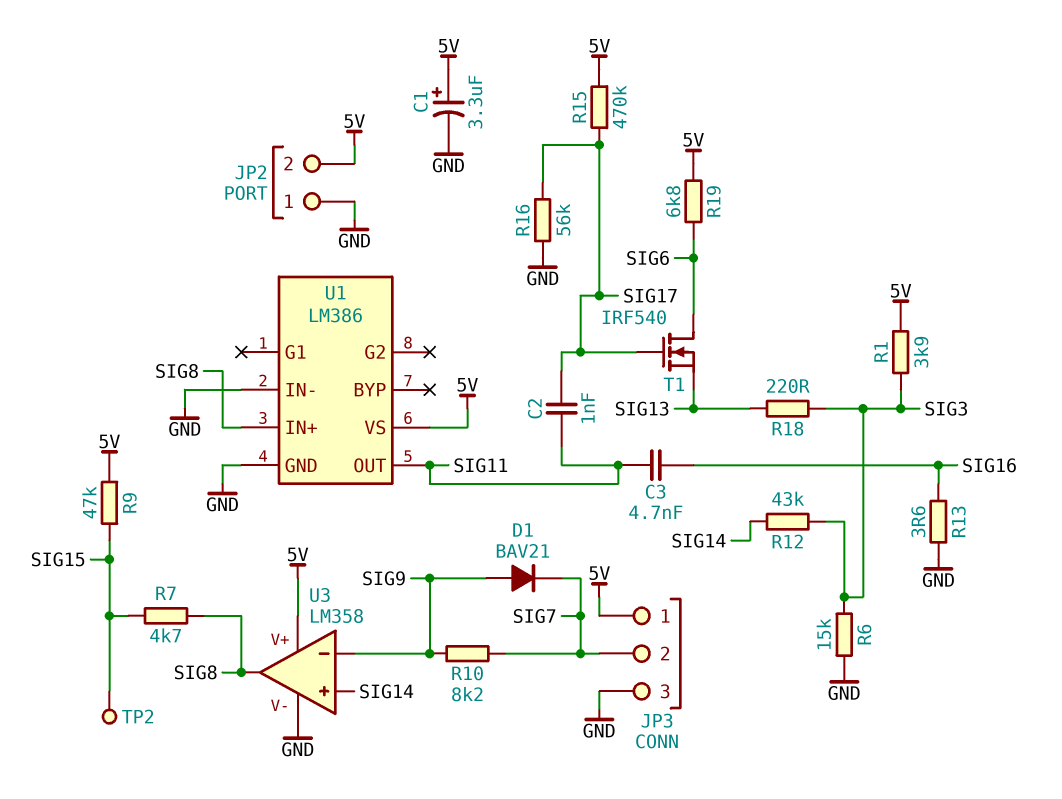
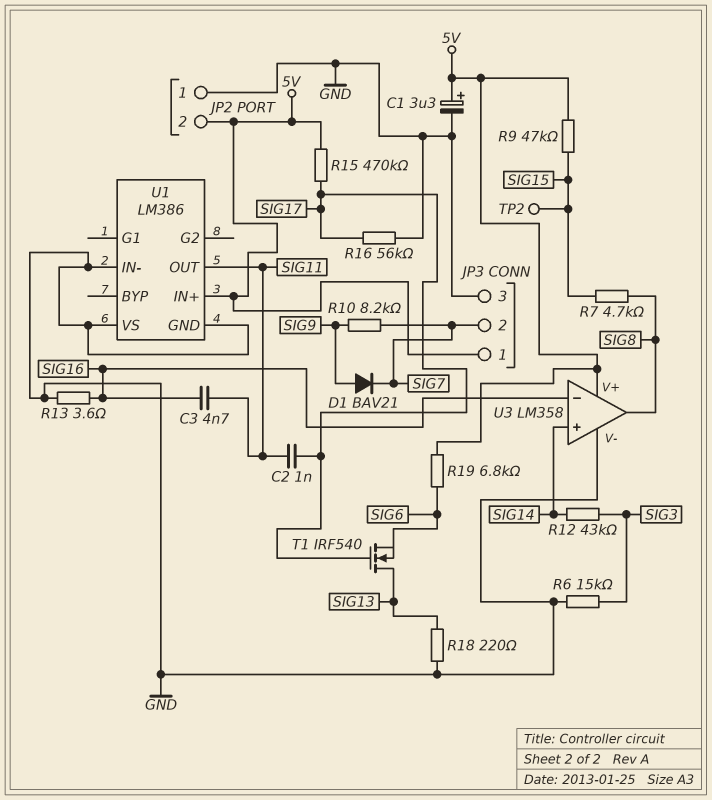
R1: 3.9k (5V, SIG3) -> none
R18: 220 (SIG3, SIG13) -> 220 (GND, SIG13)
T1: NMOS IRF540 (G SIG17, D SIG6, S SIG13) -> NMOS IRF540 (G SIG17, D SIG13, S SIG6)
U1 pin IN+: SIG8 -> 5V
U1 pin VS: 5V -> GND
U3 pin in-: SIG9 -> SIG16

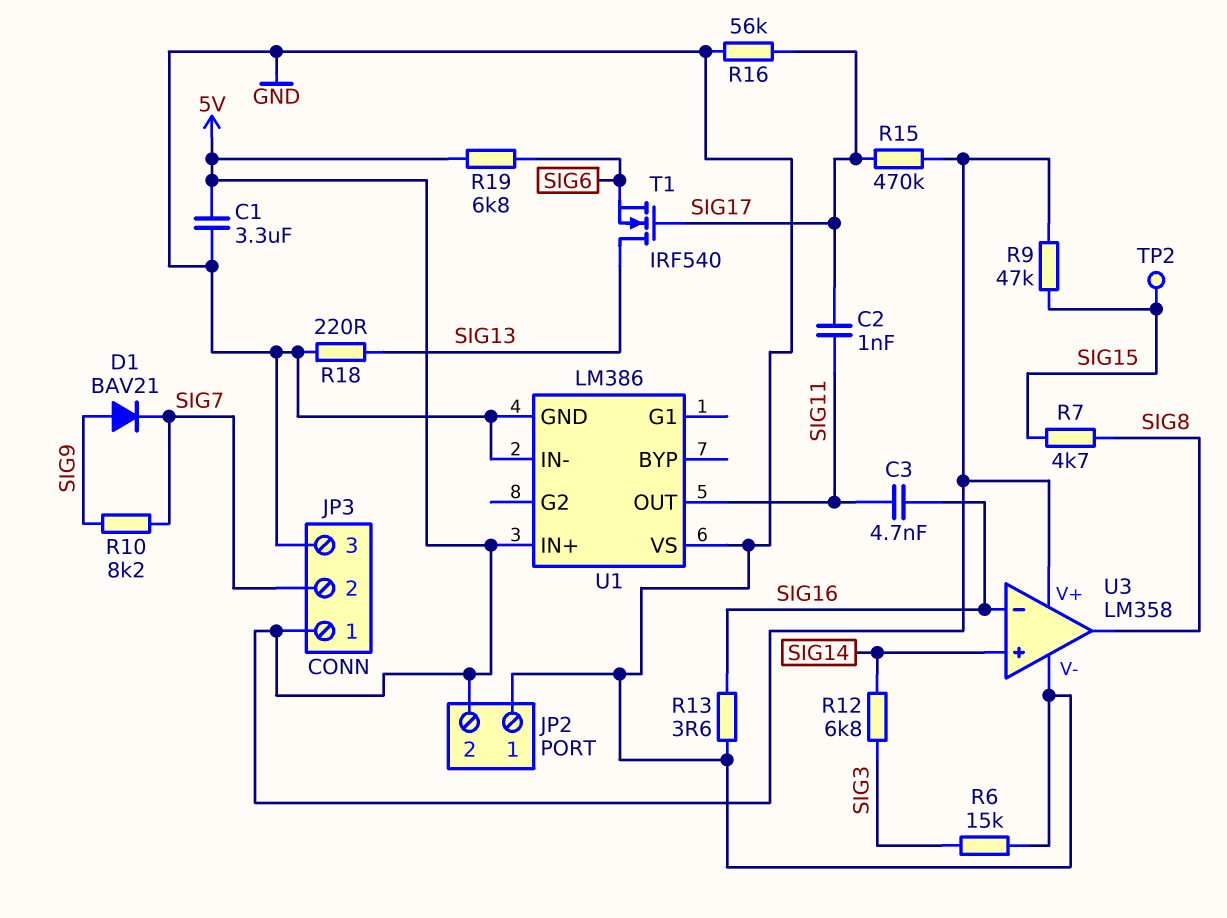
C1: 3.3uF (plus 5V, minus GND) -> 3.3uF (5V, GND)
R12: 43k (SIG3, SIG14) -> 6.8k (SIG3, SIG14)

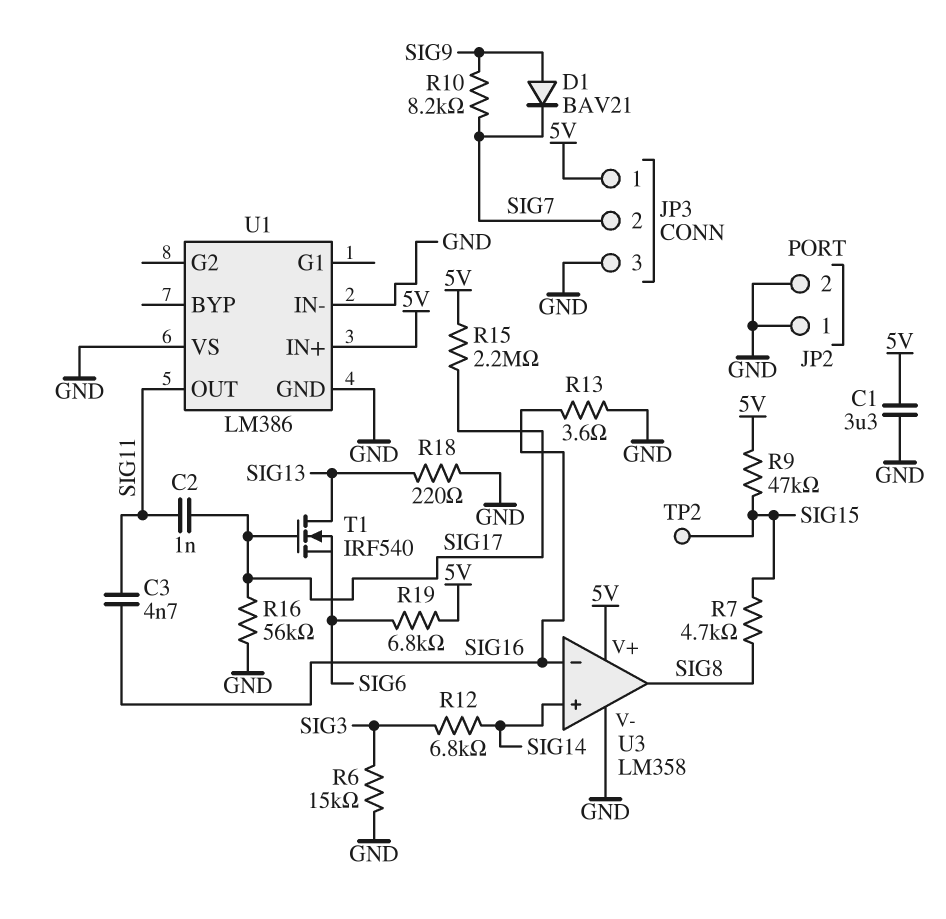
JP2 pin 2: 5V -> GND
R15: 470k (5V, SIG17) -> 2.2M (5V, SIG17)

